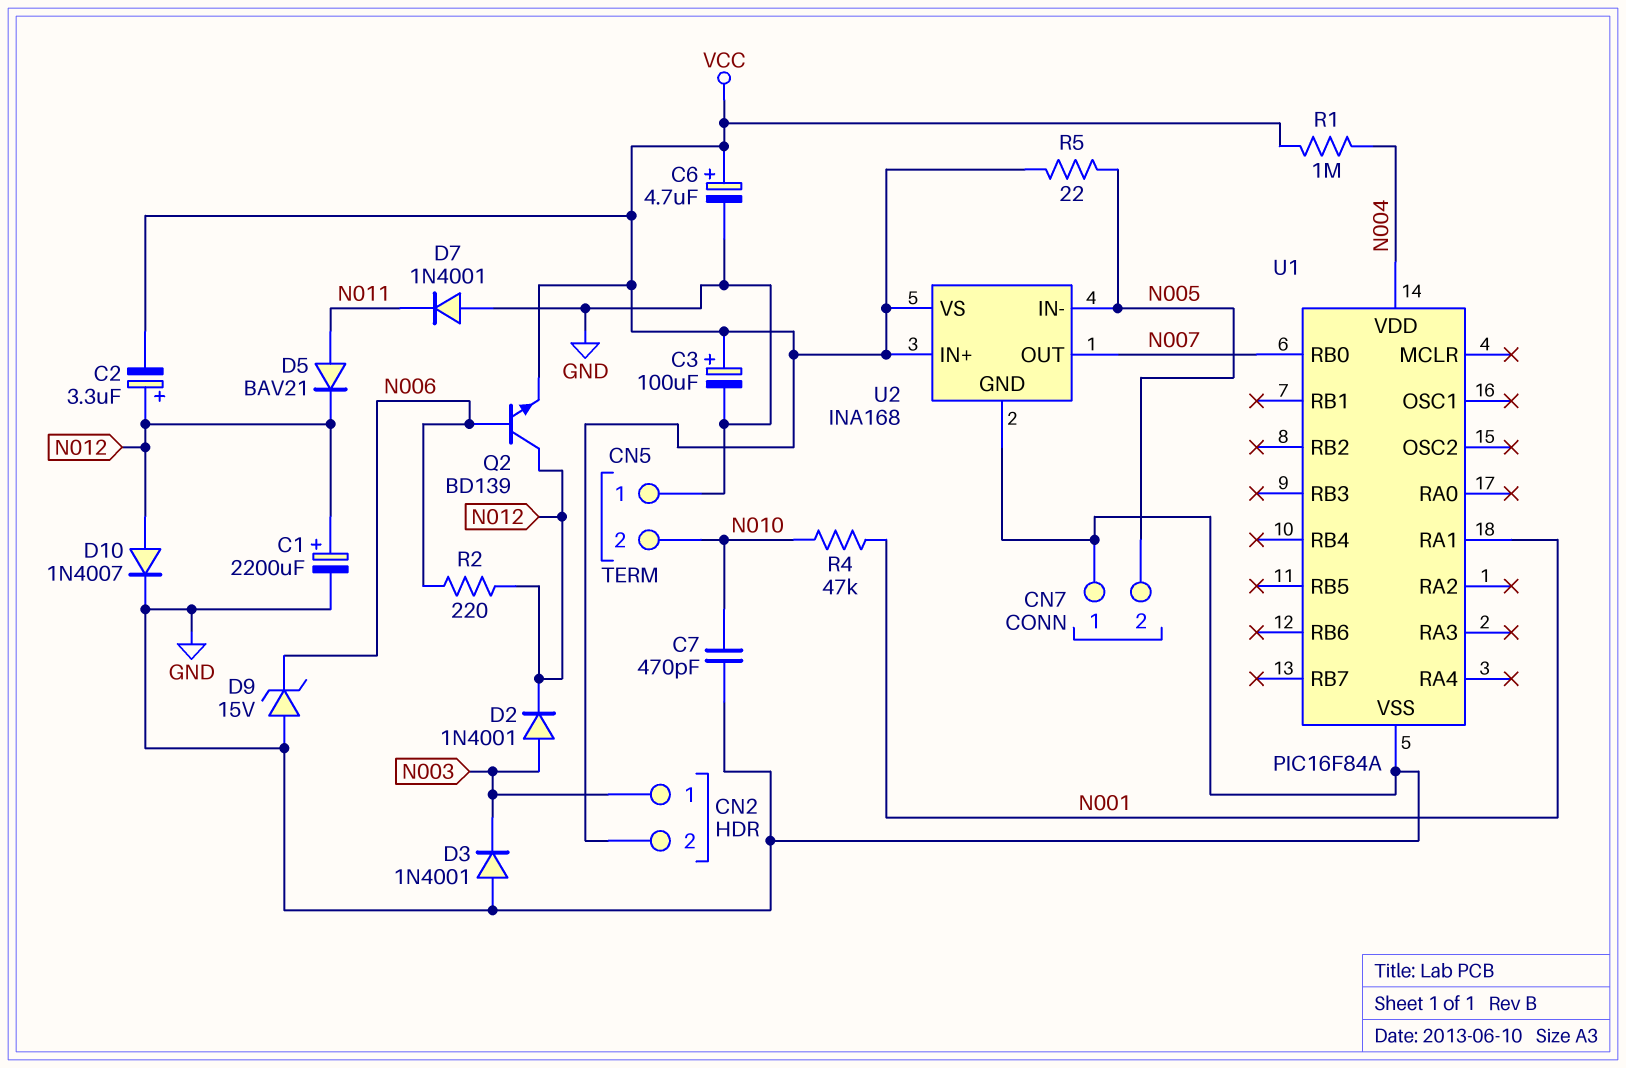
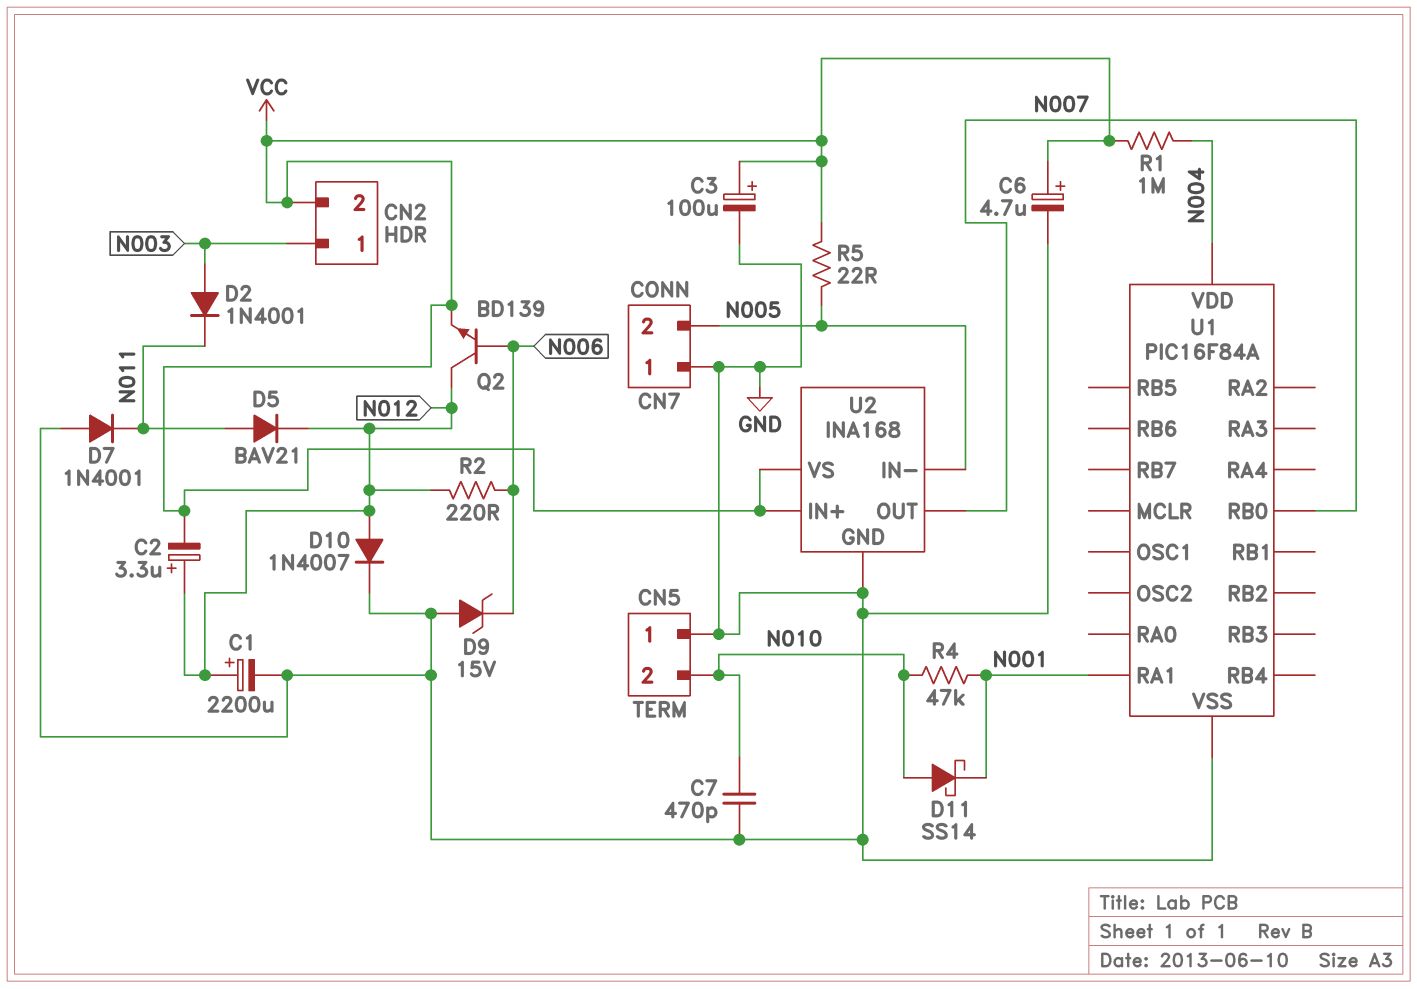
D2: diode 1N4001 (A N003, K N012) -> diode 1N4001 (A N003, K N011)
D3: diode 1N4001 (A GND, K N003) -> none
D11: none -> schottky SS14 (A N010, K N001)

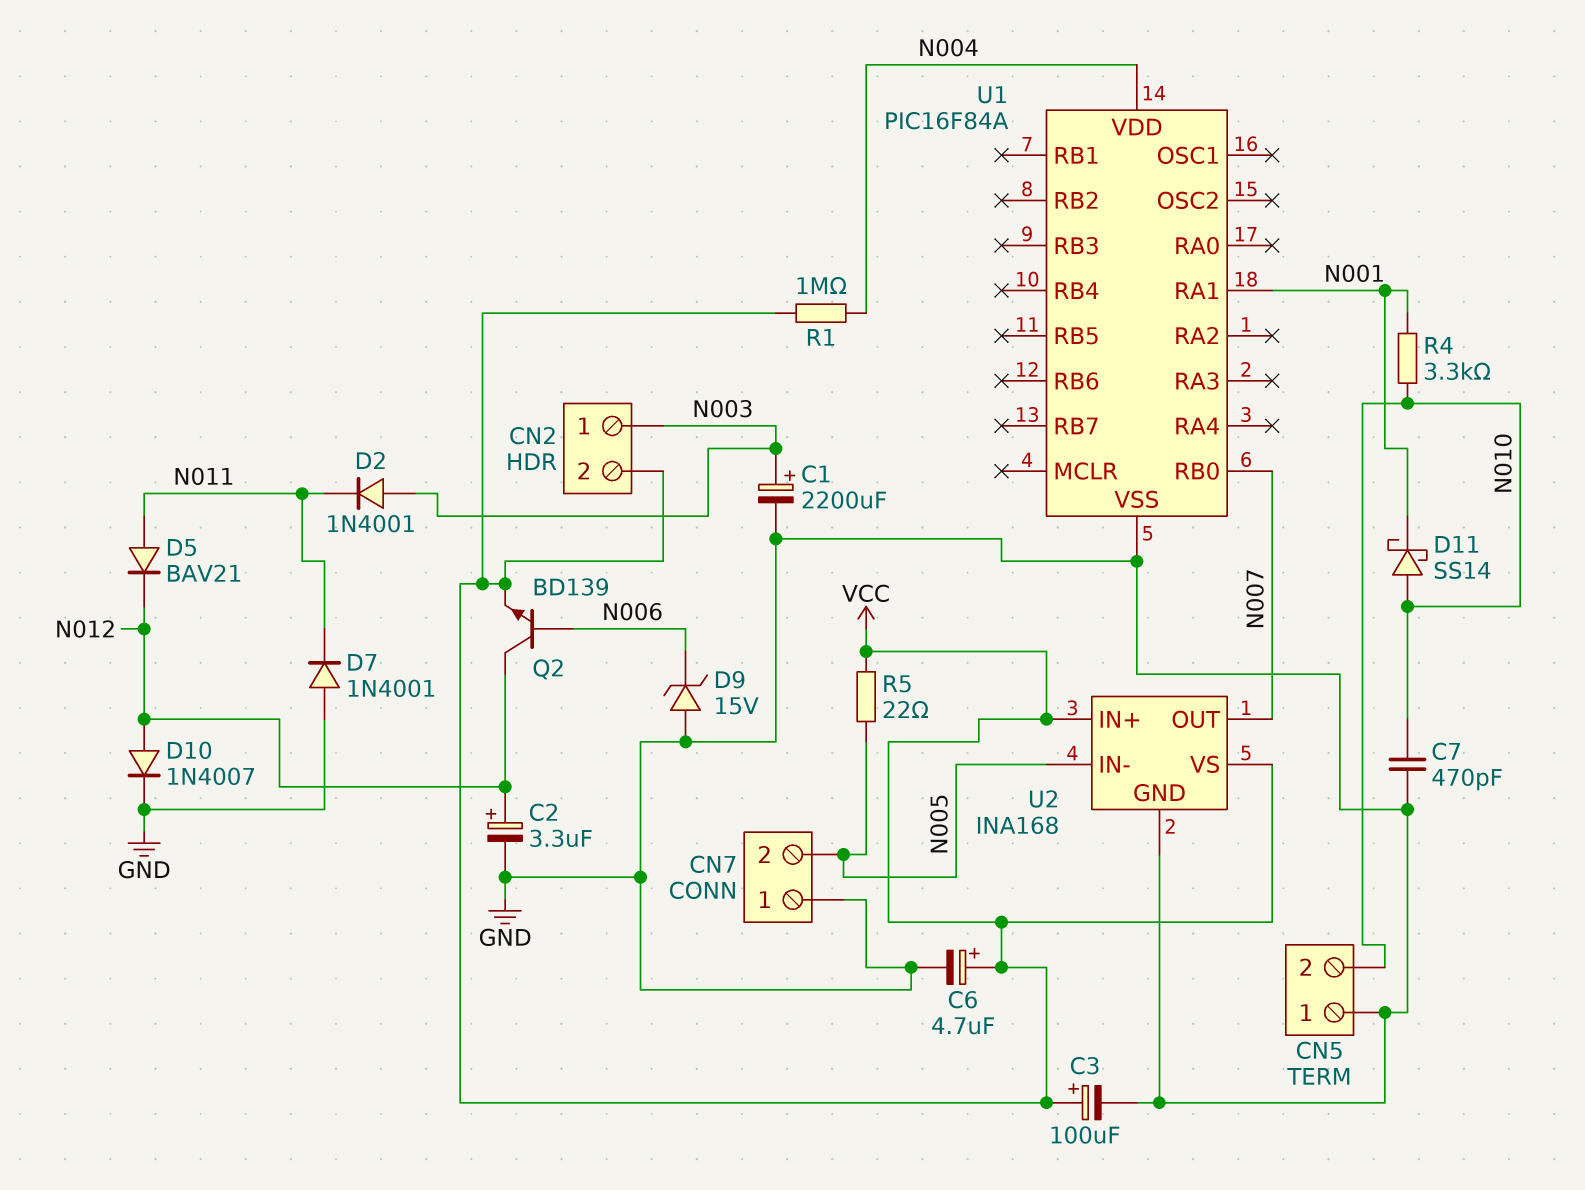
C1: 2200uF (plus N012, minus GND) -> 2200uF (plus N003, minus GND)
C2: 3.3uF (plus N012, minus VCC) -> 3.3uF (plus N012, minus GND)
R2: 220 (N006, N012) -> none
R4: 47k (N001, N010) -> 3.3k (N001, N010)

